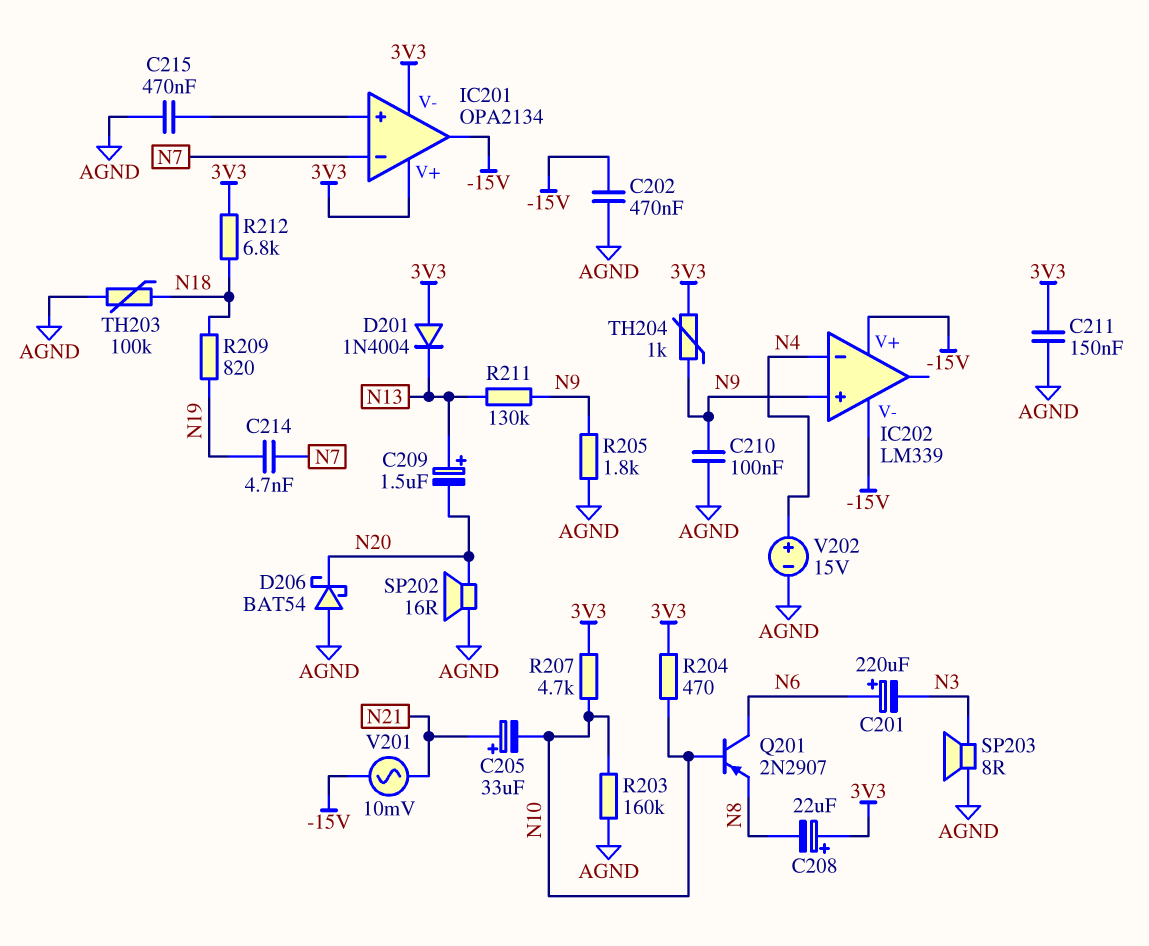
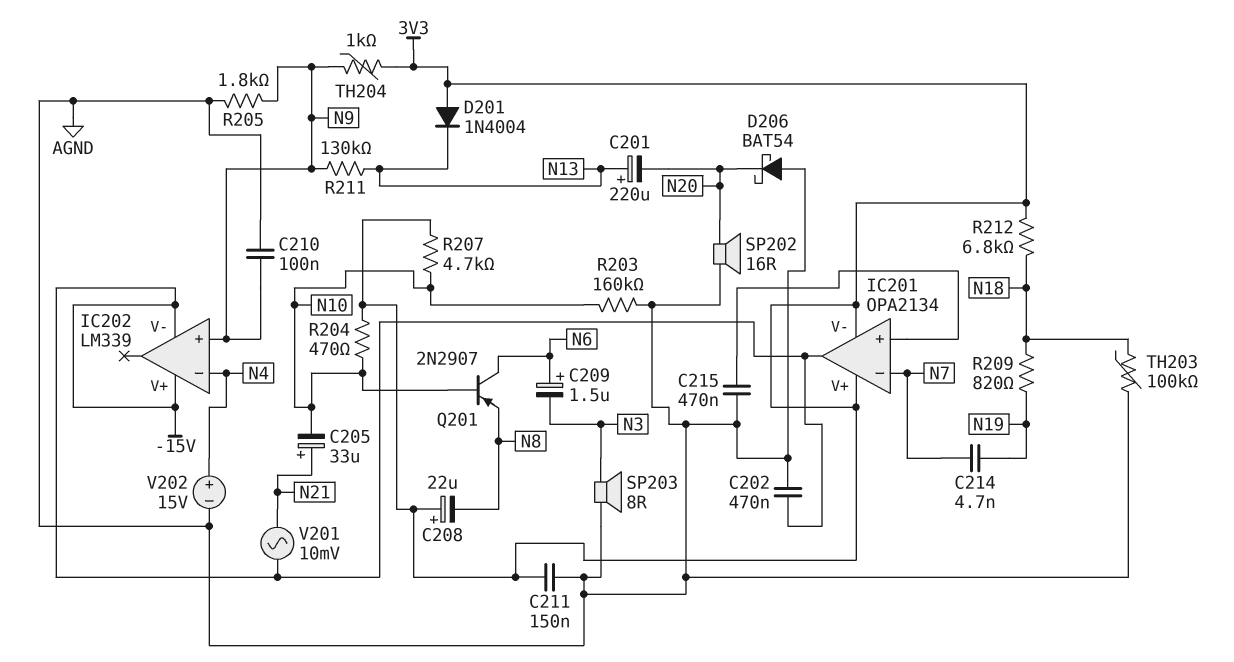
C201: 220uF (plus N6, minus N3) -> 220uF (plus N13, minus N20)
C209: 1.5uF (plus N13, minus N20) -> 1.5uF (plus N6, minus N3)

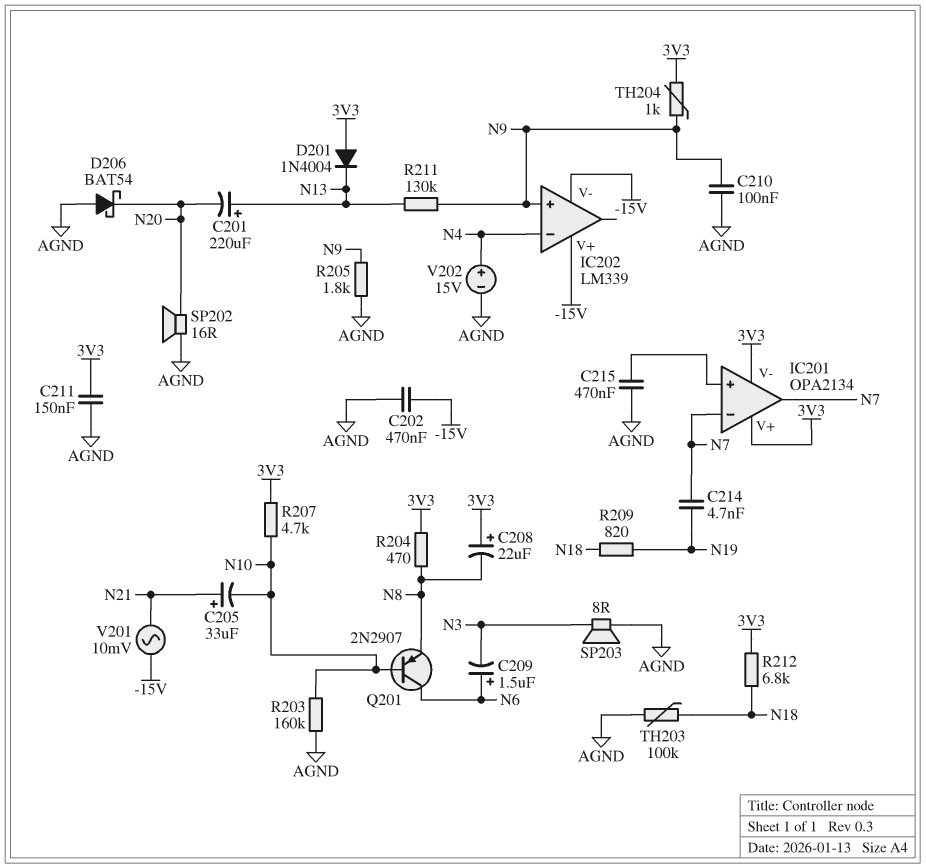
IC201 pin out: -15V -> N7
R204: 470 (3V3, N10) -> 470 (3V3, N8)

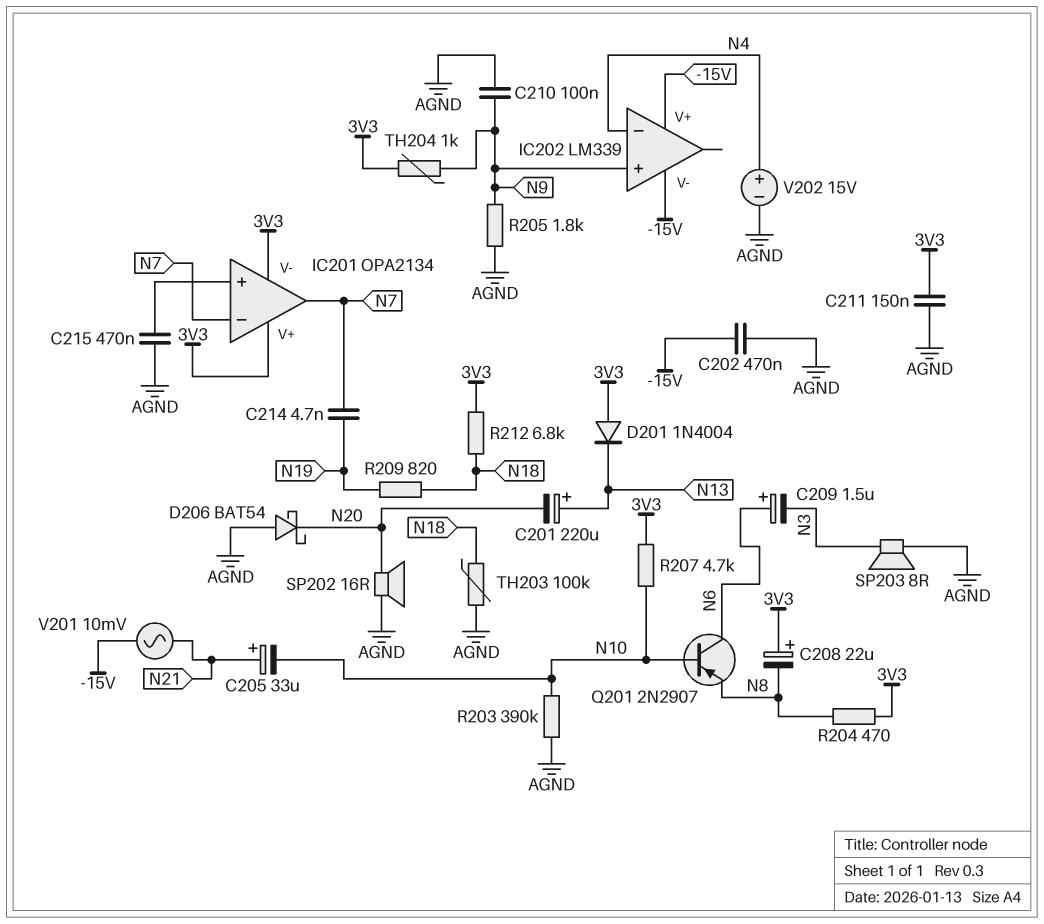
R203: 160k (AGND, N10) -> 390k (AGND, N10)
R211: 130k (N9, N13) -> none

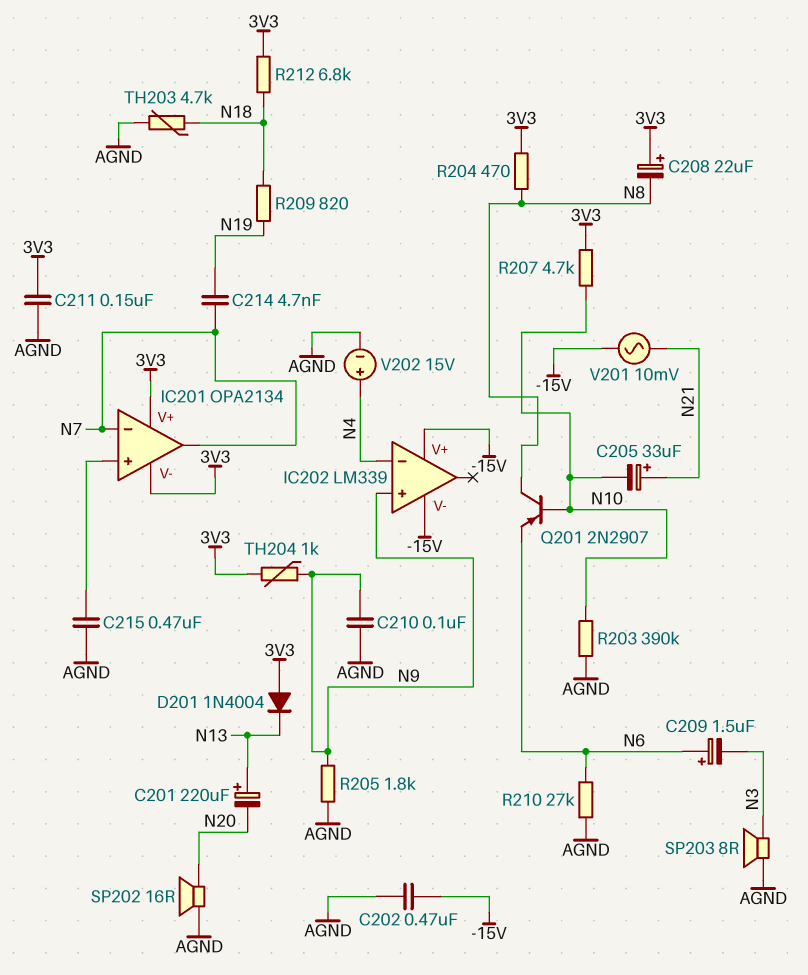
D206: schottky BAT54 (A AGND, K N20) -> none
Q201: PNP 2N2907 (B N10, C N6, E N8) -> PNP 2N2907 (B N10, C N8, E N6)
R210: none -> 27k (AGND, N6)
TH203: 100k (AGND, N18) -> 4.7k (AGND, N18)

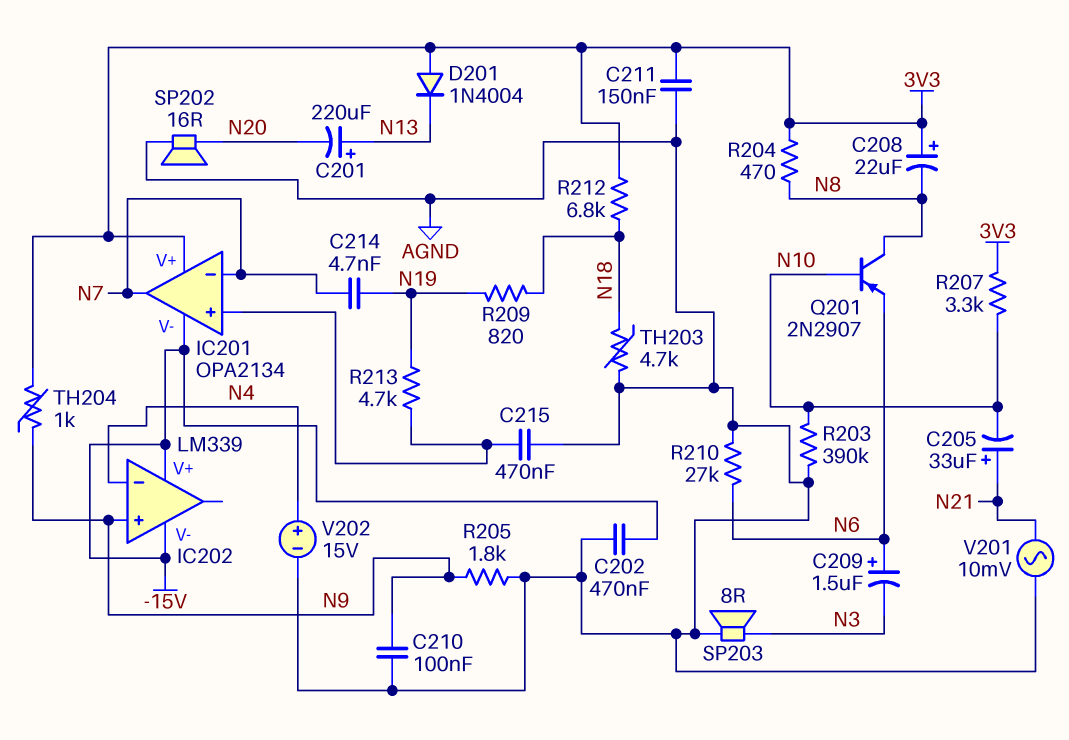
IC201 pin V-: 3V3 -> -15V
R207: 4.7k (3V3, N10) -> 3.3k (3V3, N10)
R213: none -> 4.7k (IC201/in+, N19)
V201: AC 10mV (-15V, N21) -> AC 10mV (AGND, N21)

